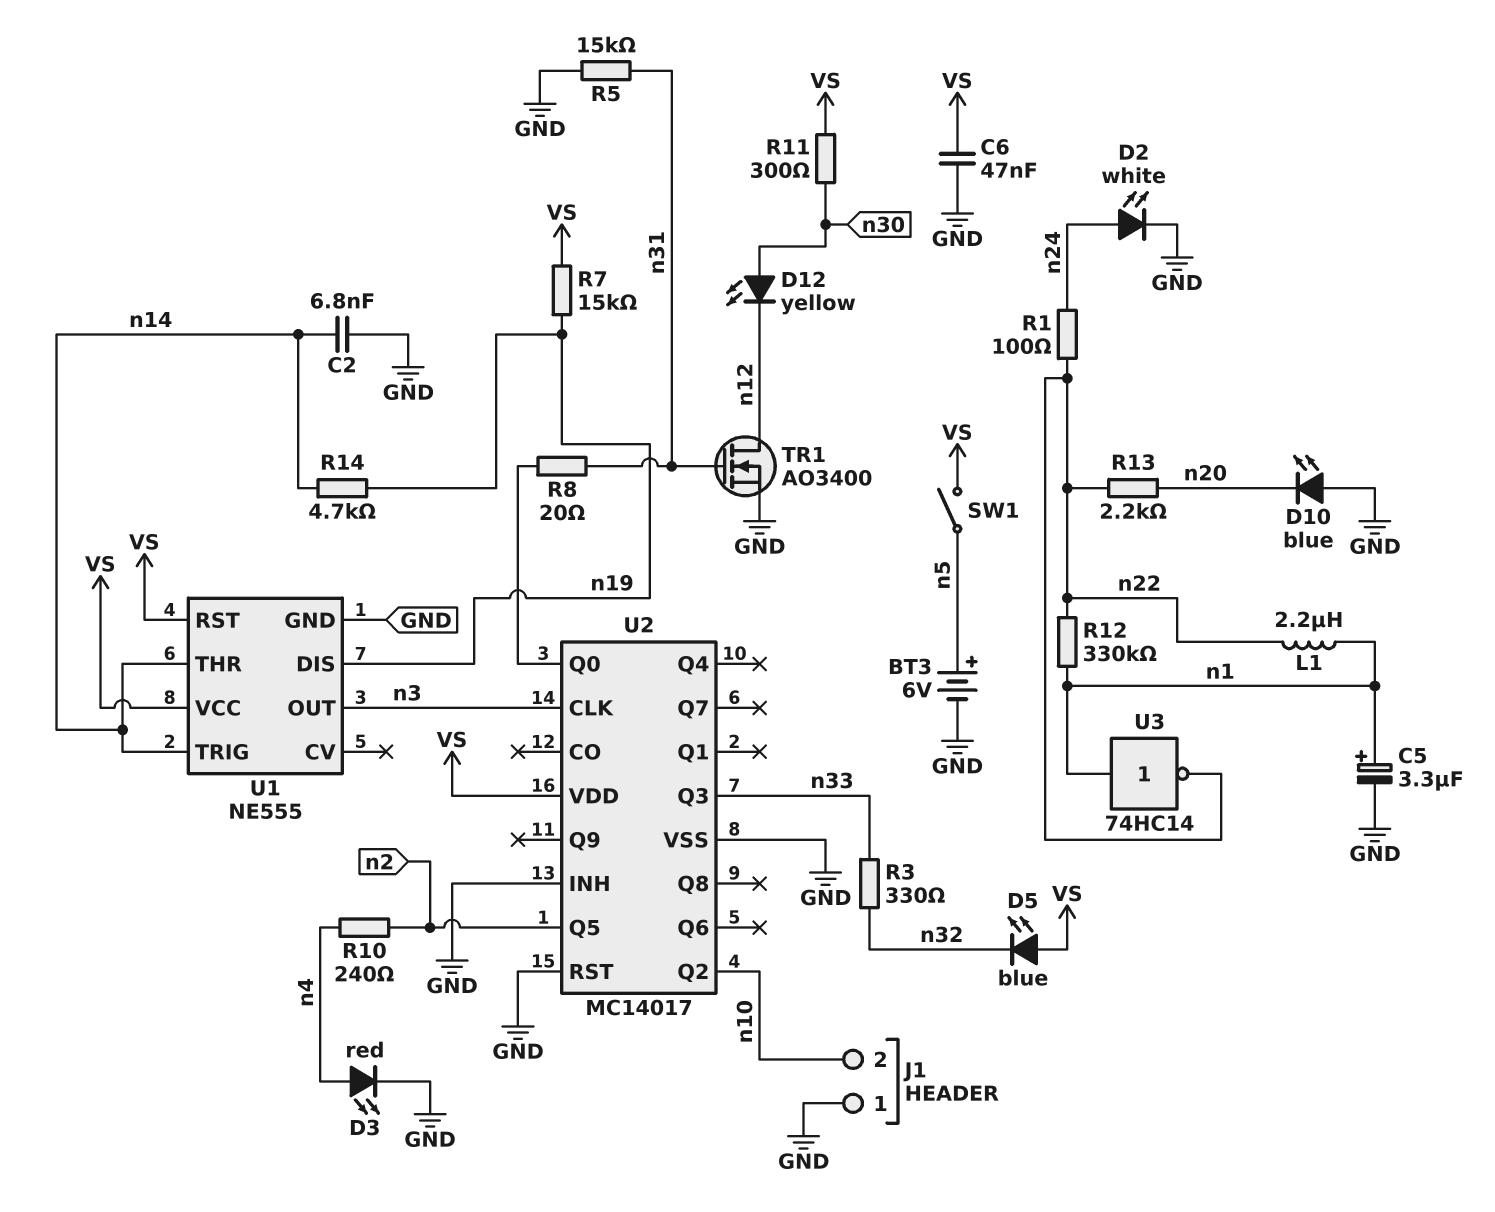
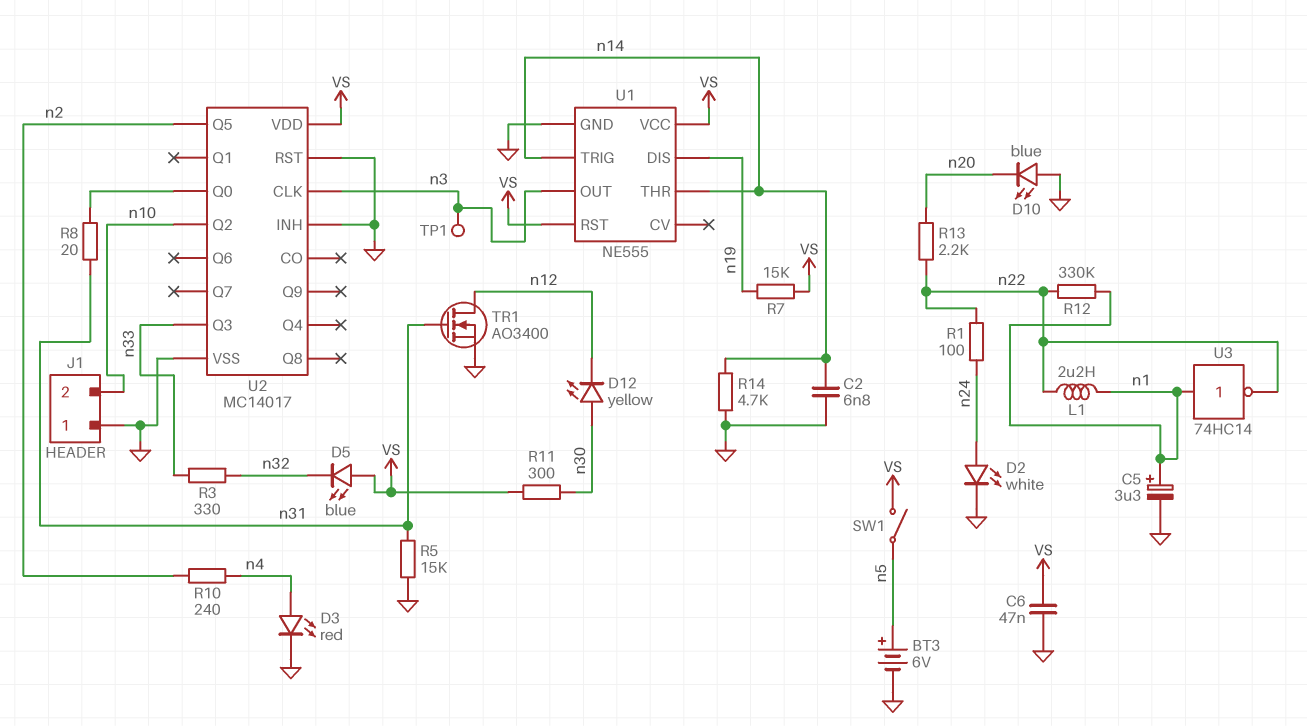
R14: 4.7k (n14, n19) -> 4.7k (GND, n14)
TP1: none -> test point (n3)

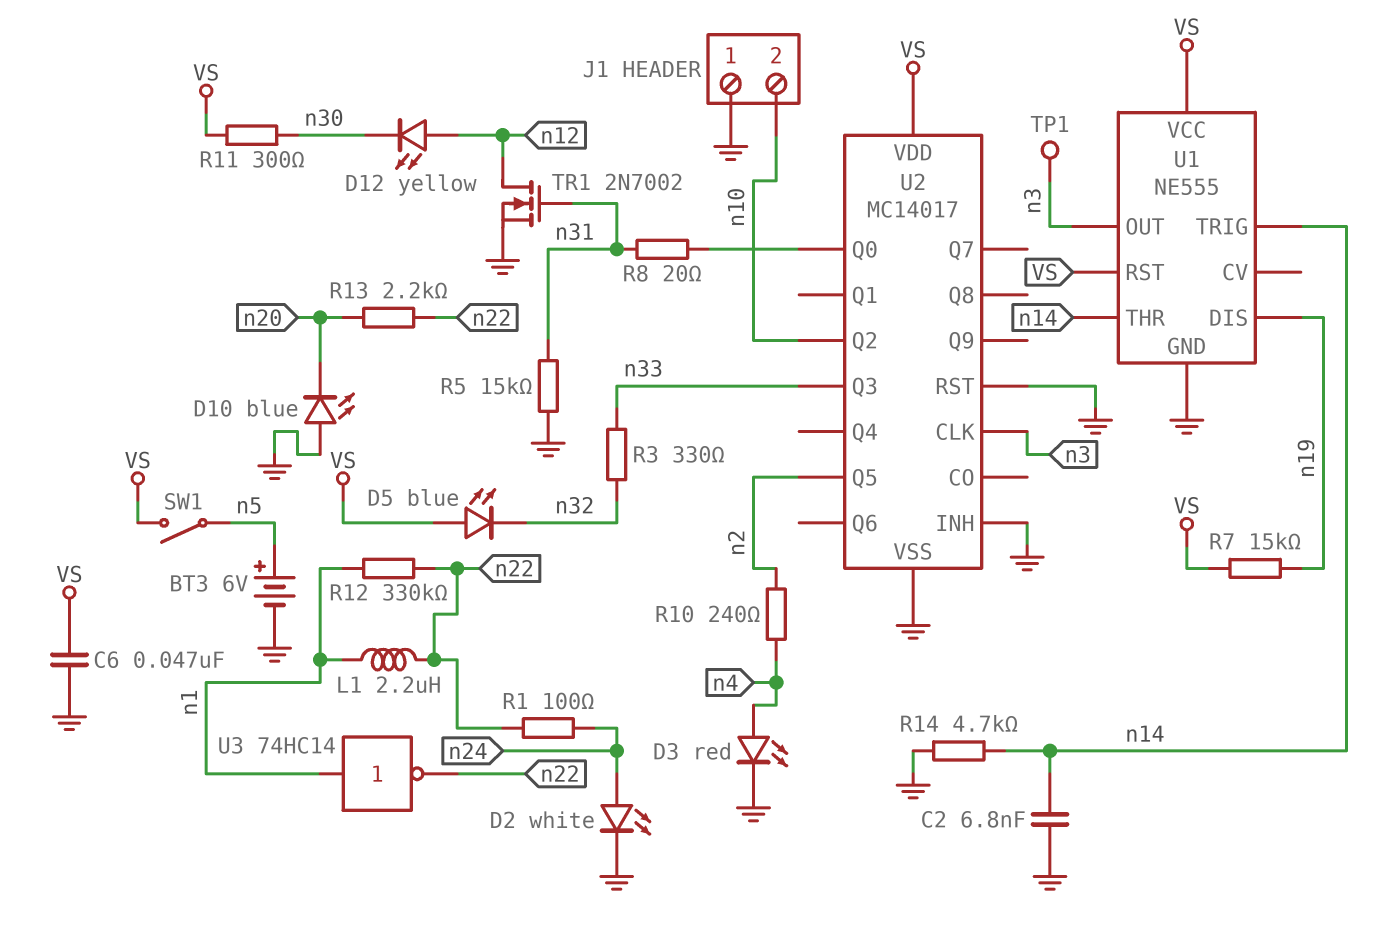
C5: 3.3uF (plus n1, minus GND) -> none
D12: LED yellow (A n30, K n12) -> LED yellow (A n12, K n30)
TR1: NMOS AO3400 (G n31, D n12, S GND) -> NMOS 2N7002 (G n31, D n12, S GND)

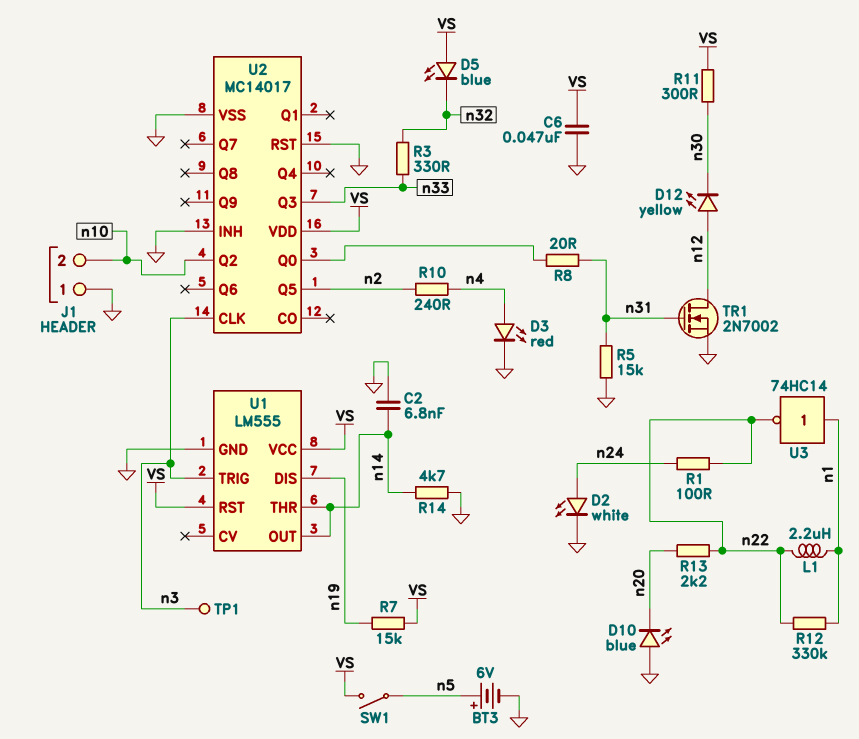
U1: NE555 -> LM555
U1 pin OUT: n3 -> n14
U1 pin TRIG: n14 -> n3

